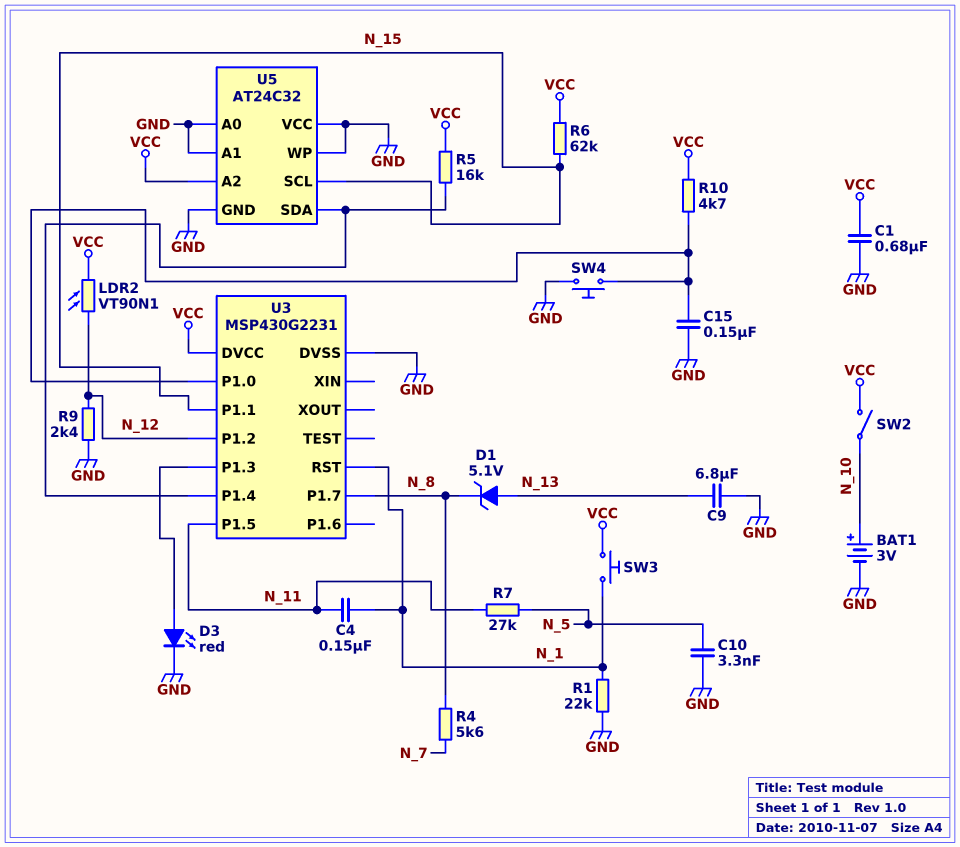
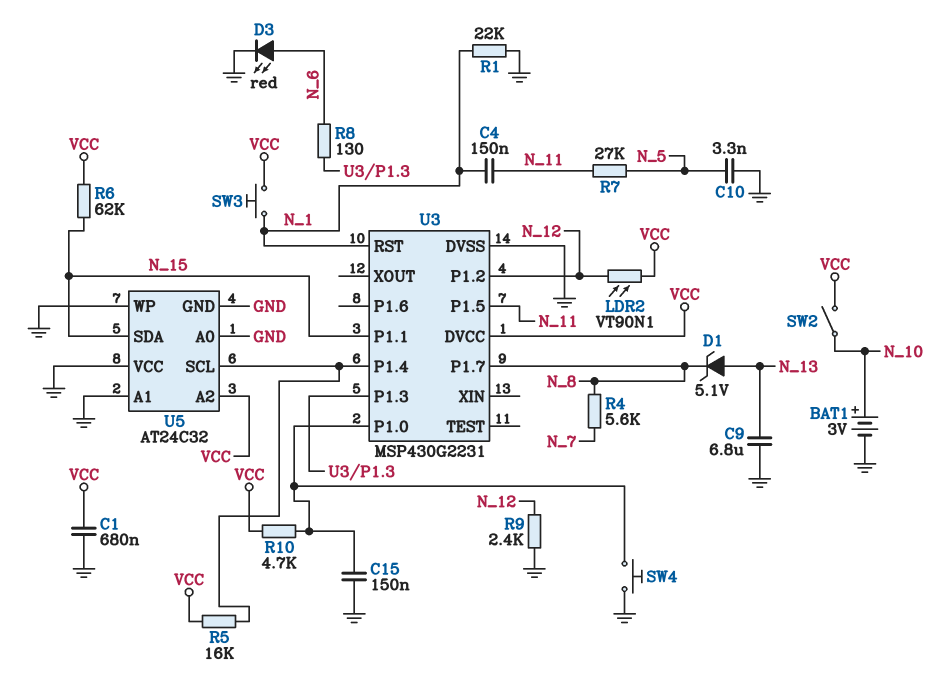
D3: LED red (A U3/P1.3, K GND) -> LED red (A N_6, K GND)
R8: none -> 130 (N_6, U3/P1.3)
U5 pin SCL: N_15 -> U3/P1.4
U5 pin SDA: U3/P1.4 -> N_15

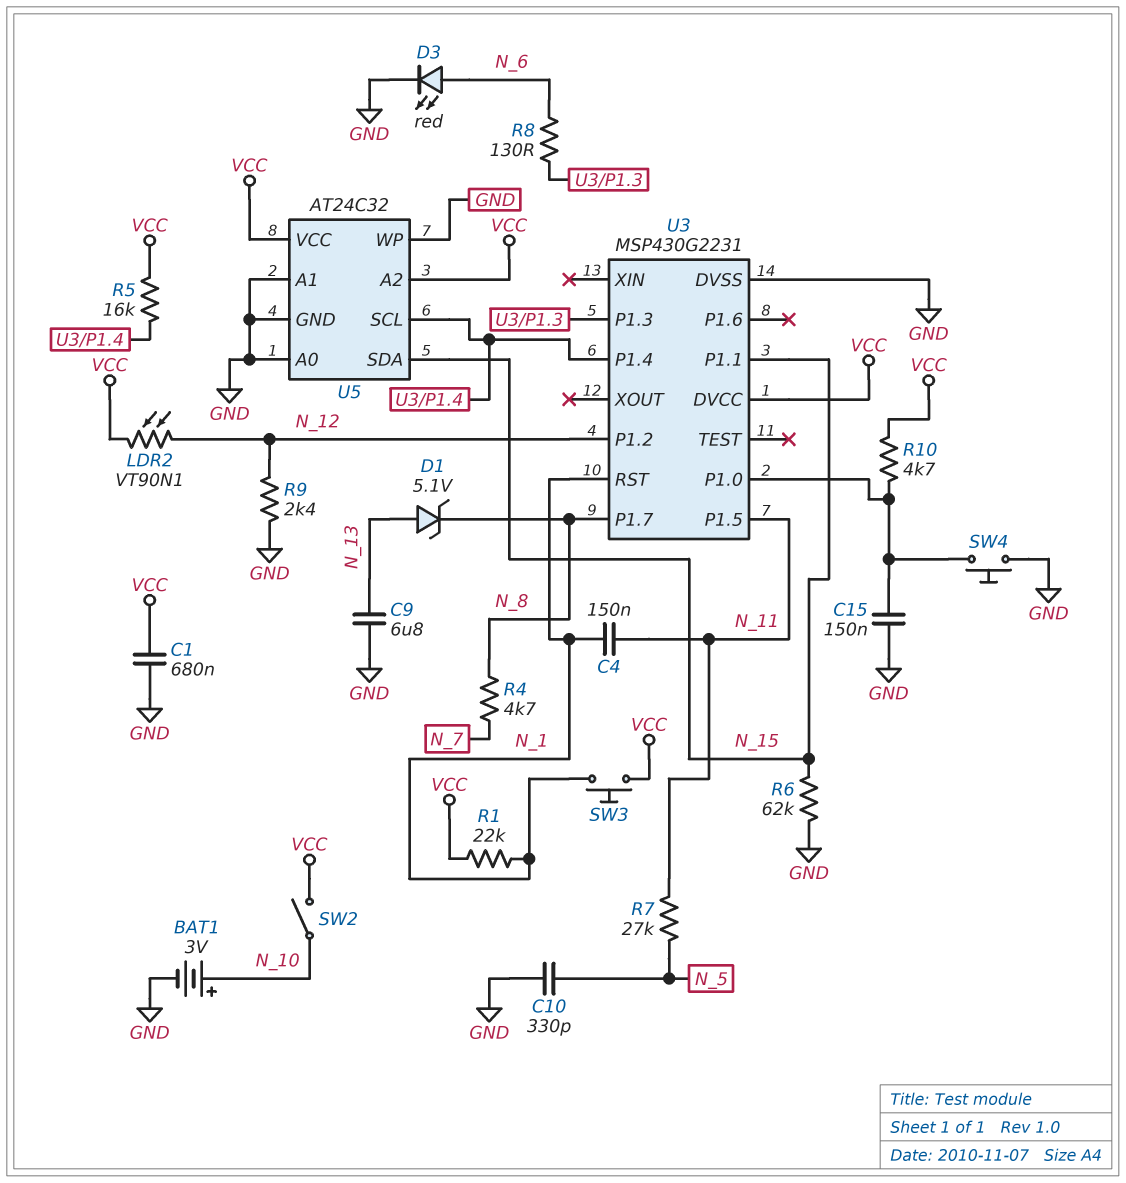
C10: 3.3nF (GND, N_5) -> 330pF (GND, N_5)
R1: 22k (GND, N_1) -> 22k (N_1, VCC)
R4: 5.6k (N_7, N_8) -> 4.7k (N_7, N_8)
R6: 62k (N_15, VCC) -> 62k (GND, N_15)
U5 pin VCC: GND -> VCC

